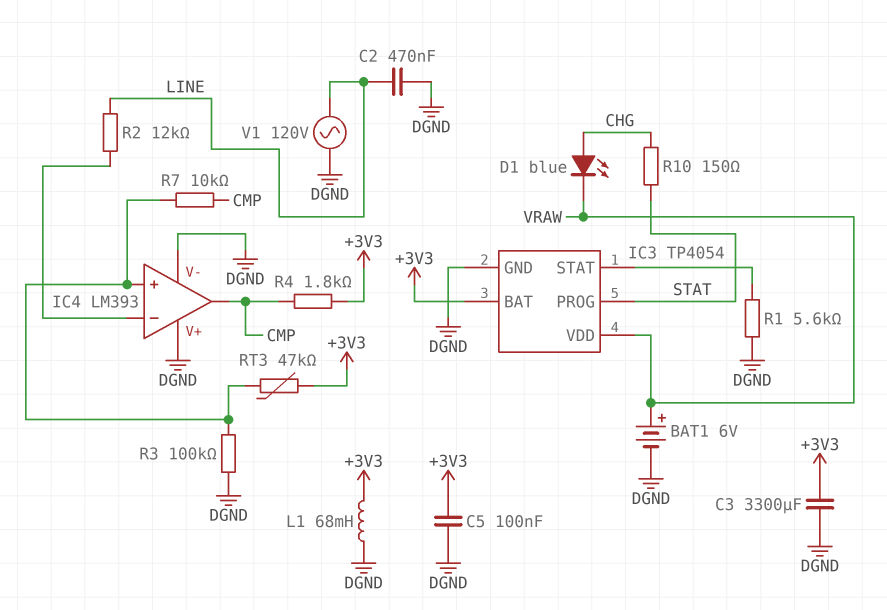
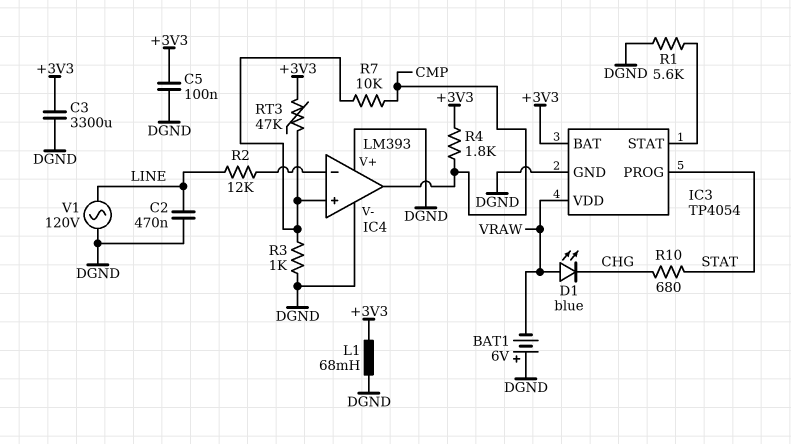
BAT1: 6V (plus VRAW, minus DGND) -> 6V (plus DGND, minus VRAW)
D1: LED blue (A CHG, K VRAW) -> LED blue (A VRAW, K CHG)
R3: 100k (DGND, IC4/in+) -> 1k (DGND, IC4/in+)
R10: 150 (CHG, STAT) -> 680 (CHG, STAT)

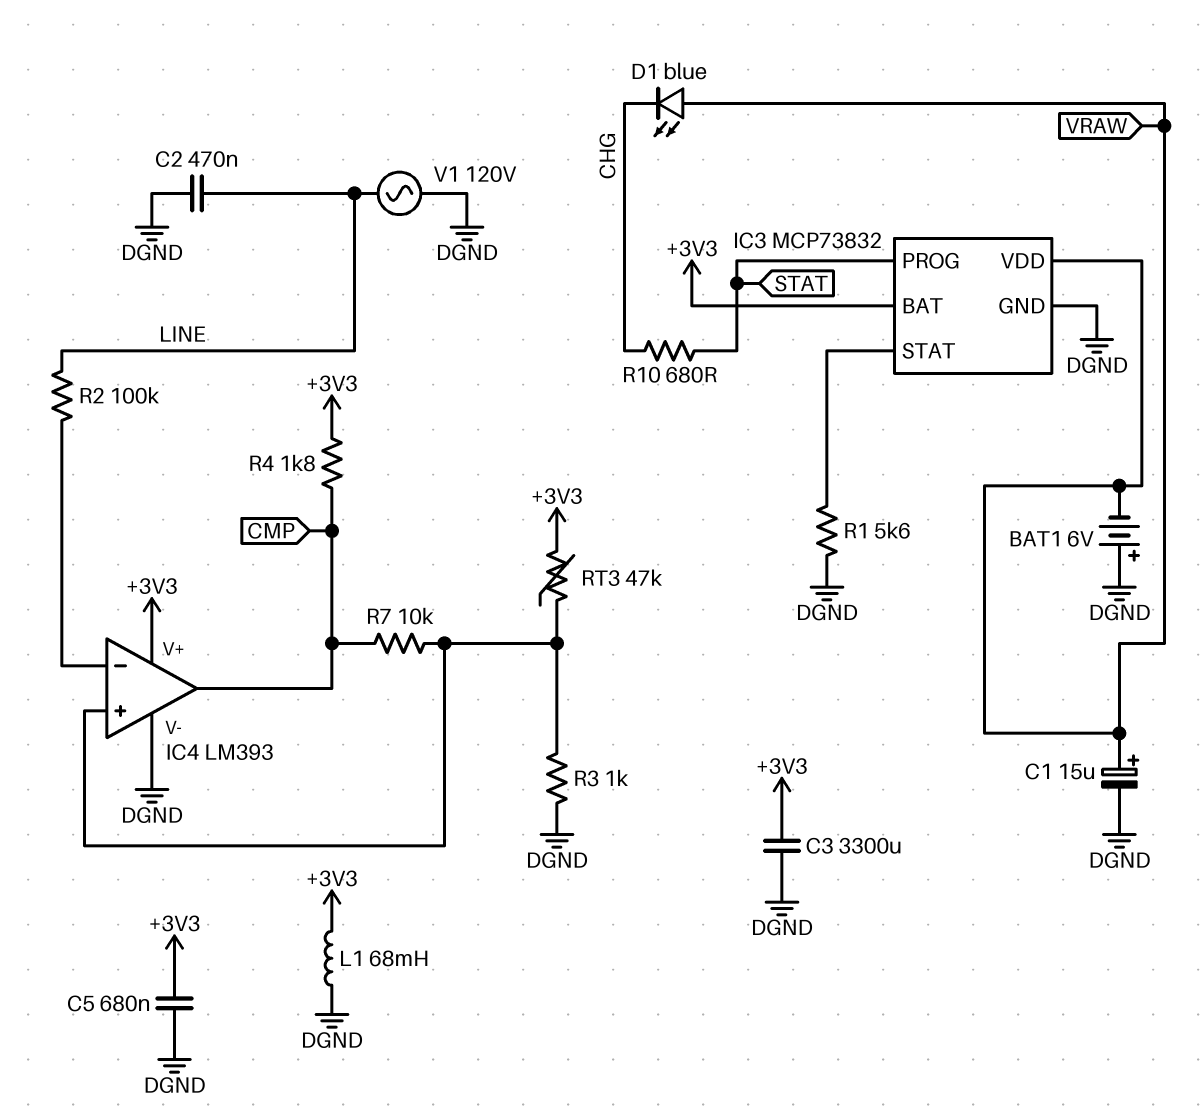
C1: none -> 15uF (plus VRAW, minus DGND)
C5: 100nF (+3V3, DGND) -> 680nF (+3V3, DGND)
IC3: TP4054 -> MCP73832
IC4 pin V+: DGND -> +3V3
R2: 12k (IC4/in-, LINE) -> 100k (IC4/in-, LINE)

